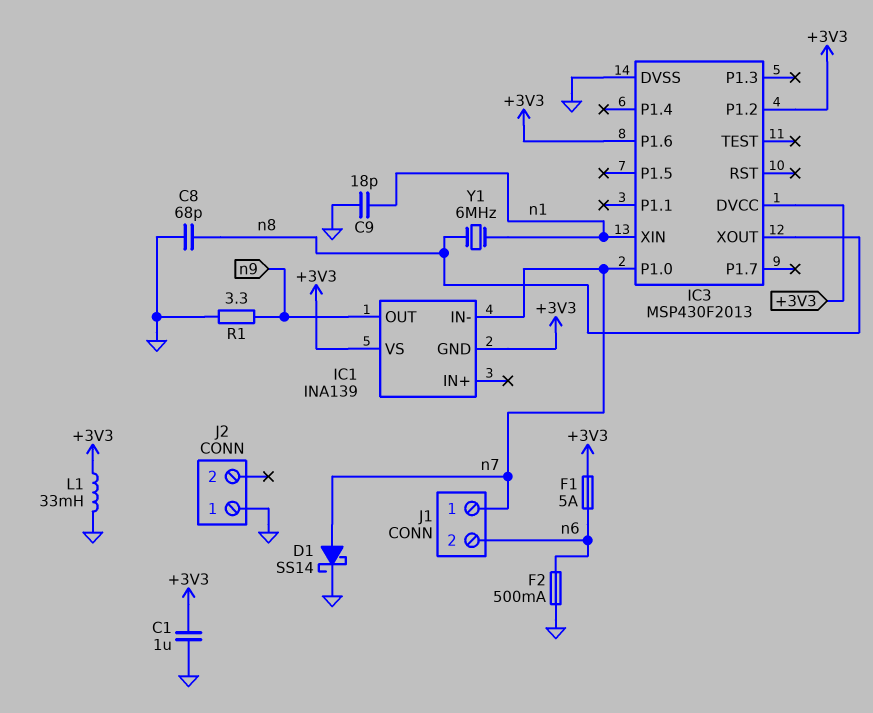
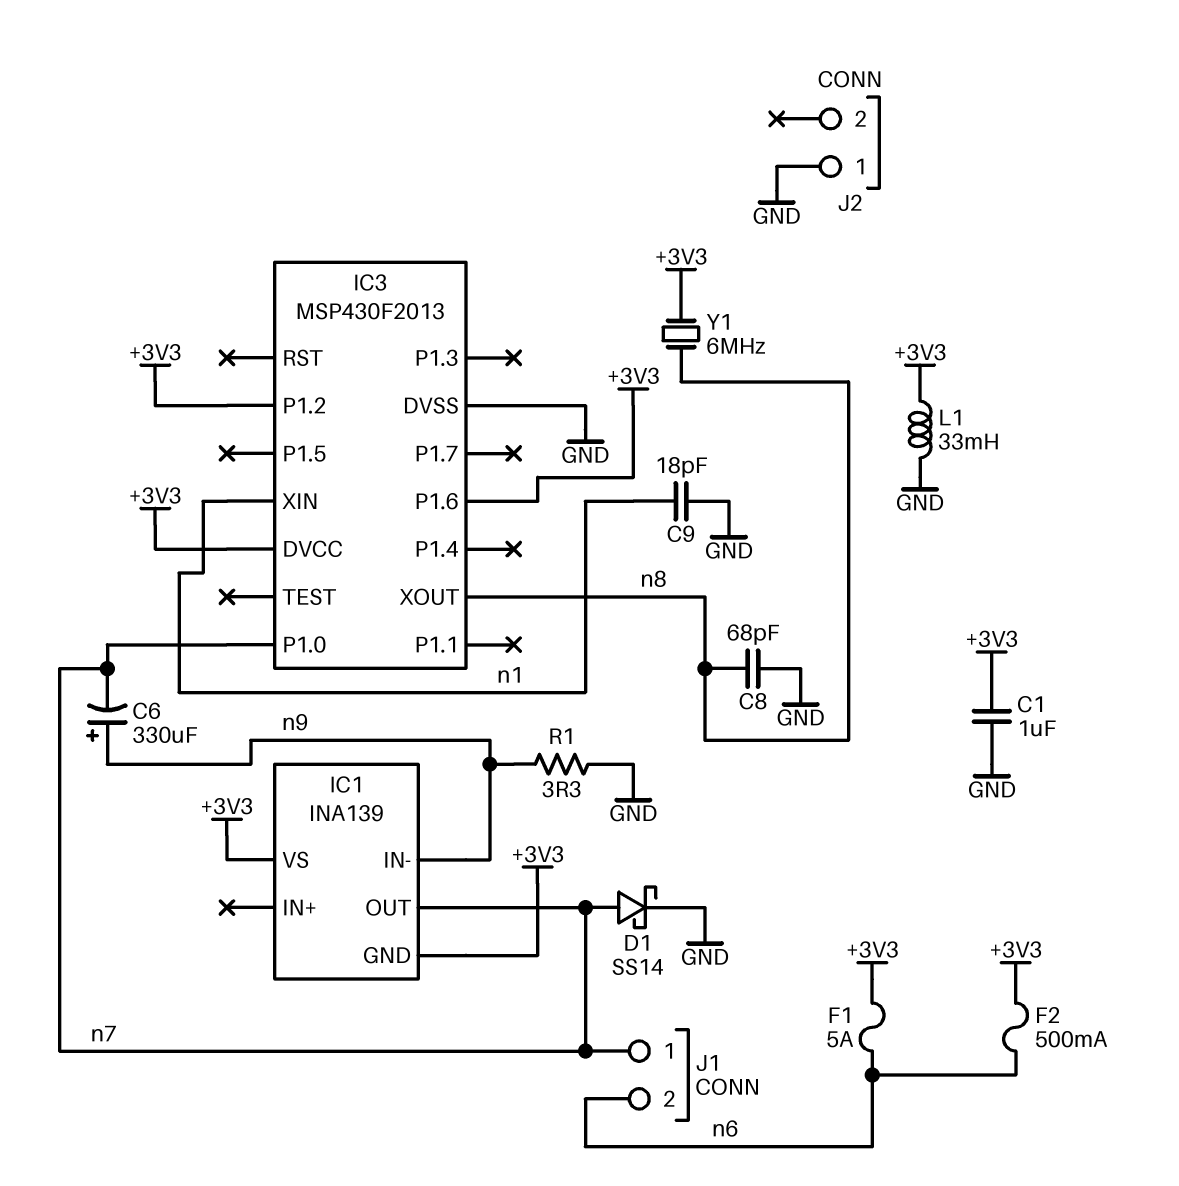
C6: none -> 330uF (plus n9, minus n7)
F2: 500mA (GND, n6) -> 500mA (+3V3, n6)
IC1 pin IN-: n7 -> n9
IC1 pin OUT: n9 -> n7
Y1: 6MHz (n1, n8) -> 6MHz (+3V3, n8)

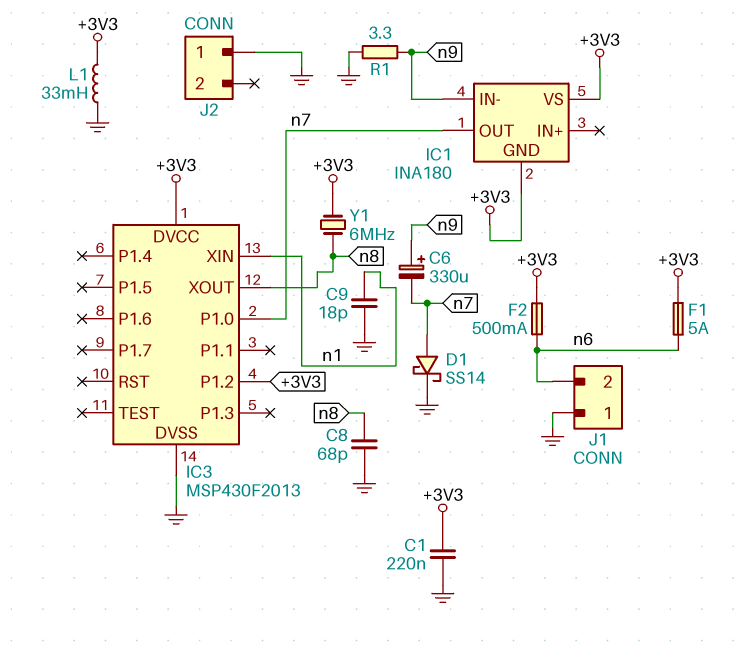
C1: 1uF (+3V3, GND) -> 220nF (+3V3, GND)
IC1: INA139 -> INA180
IC3 pin P1.6: +3V3 -> none
J1 pin 1: n7 -> GND

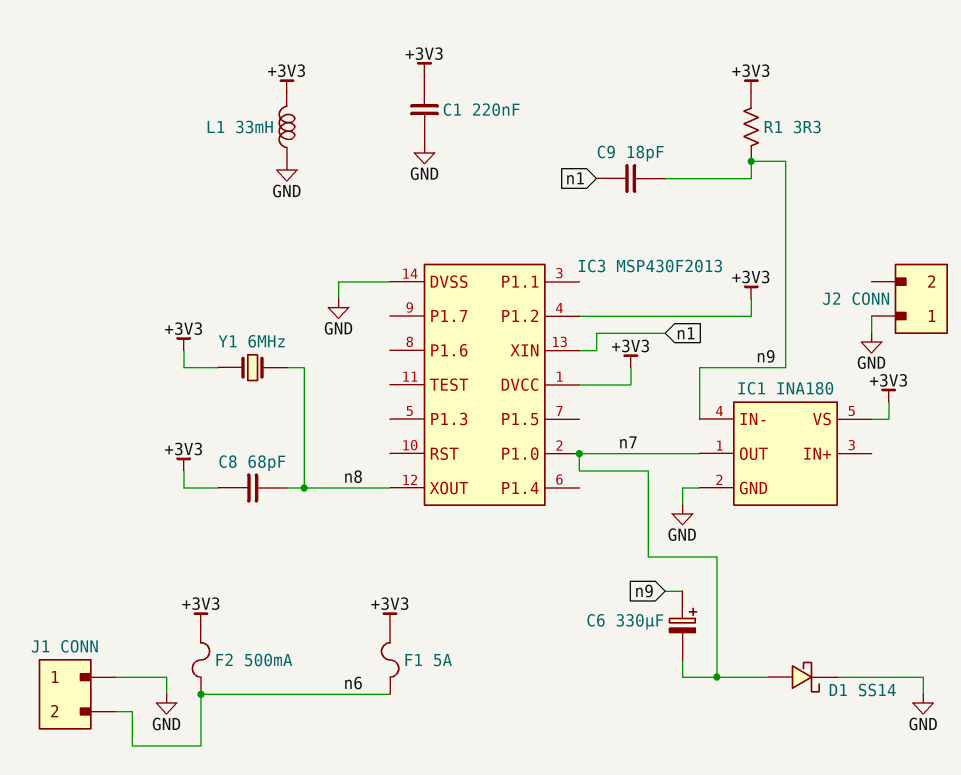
C8: 68pF (GND, n8) -> 68pF (+3V3, n8)
C9: 18pF (GND, n1) -> 18pF (n1, n9)
IC1 pin GND: +3V3 -> GND
R1: 3.3 (GND, n9) -> 3.3 (+3V3, n9)

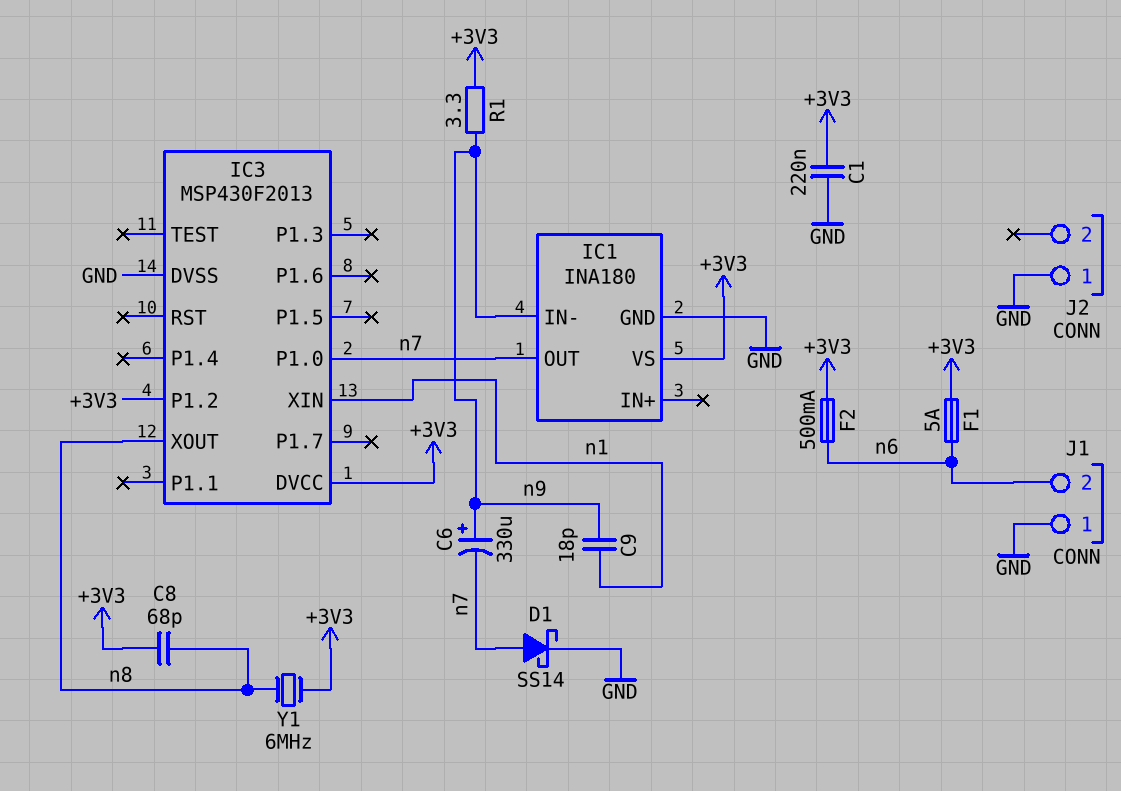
L1: 33mH (+3V3, GND) -> none

